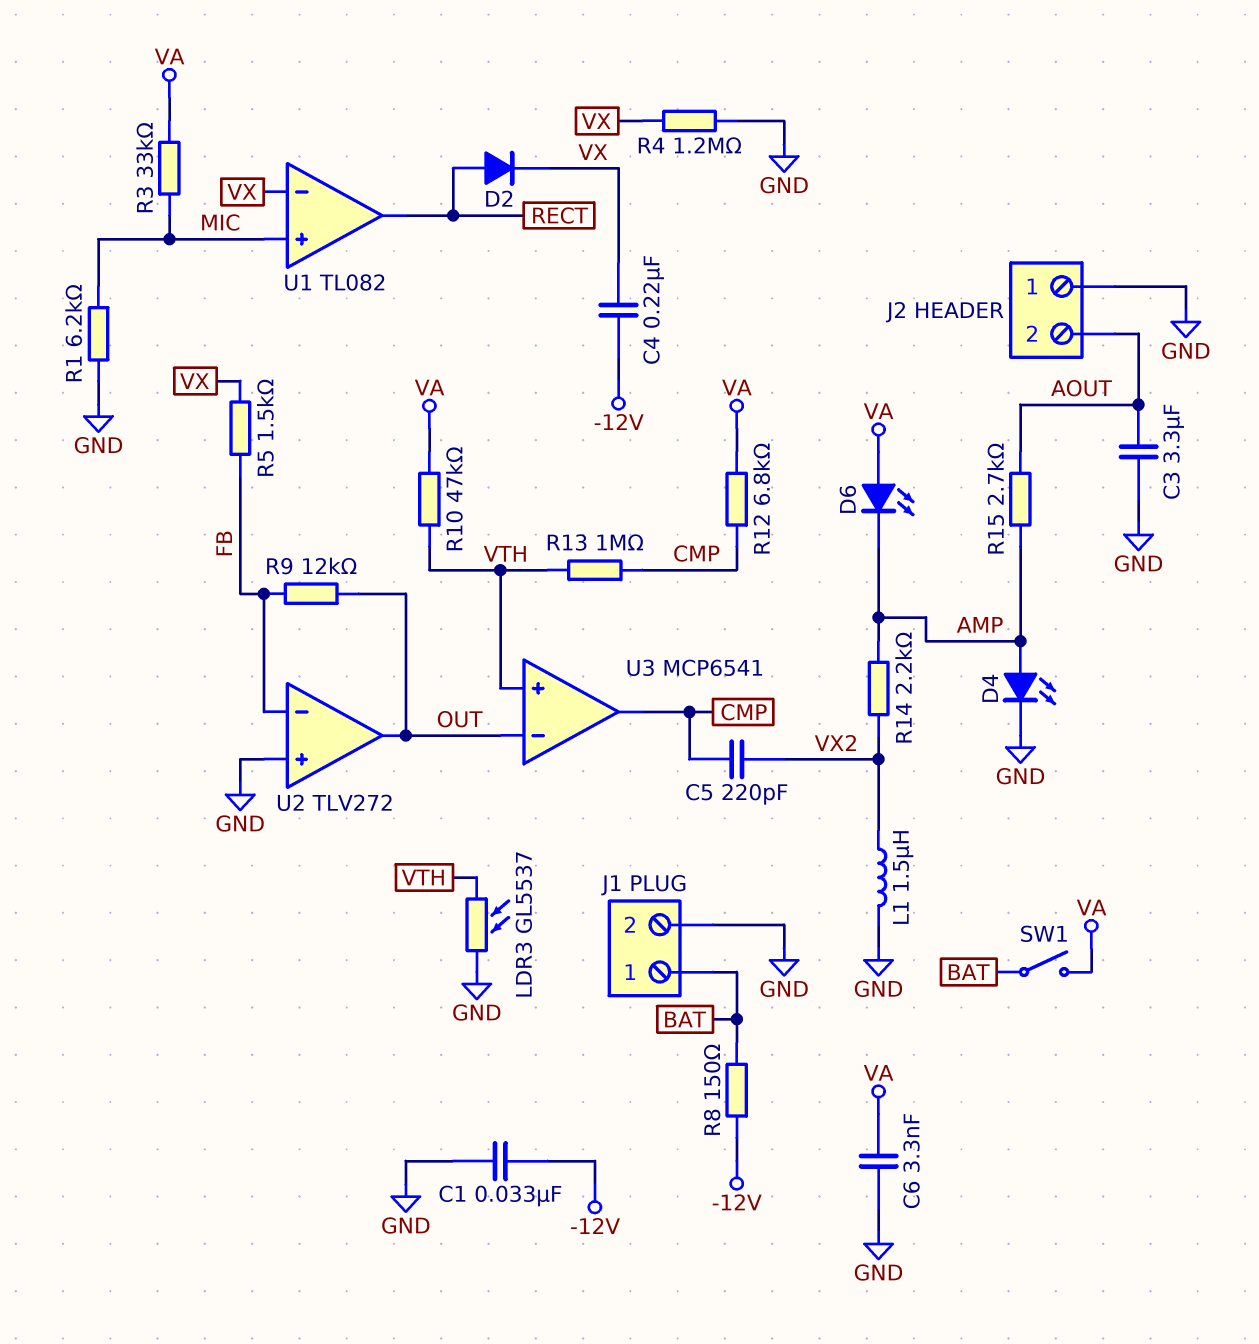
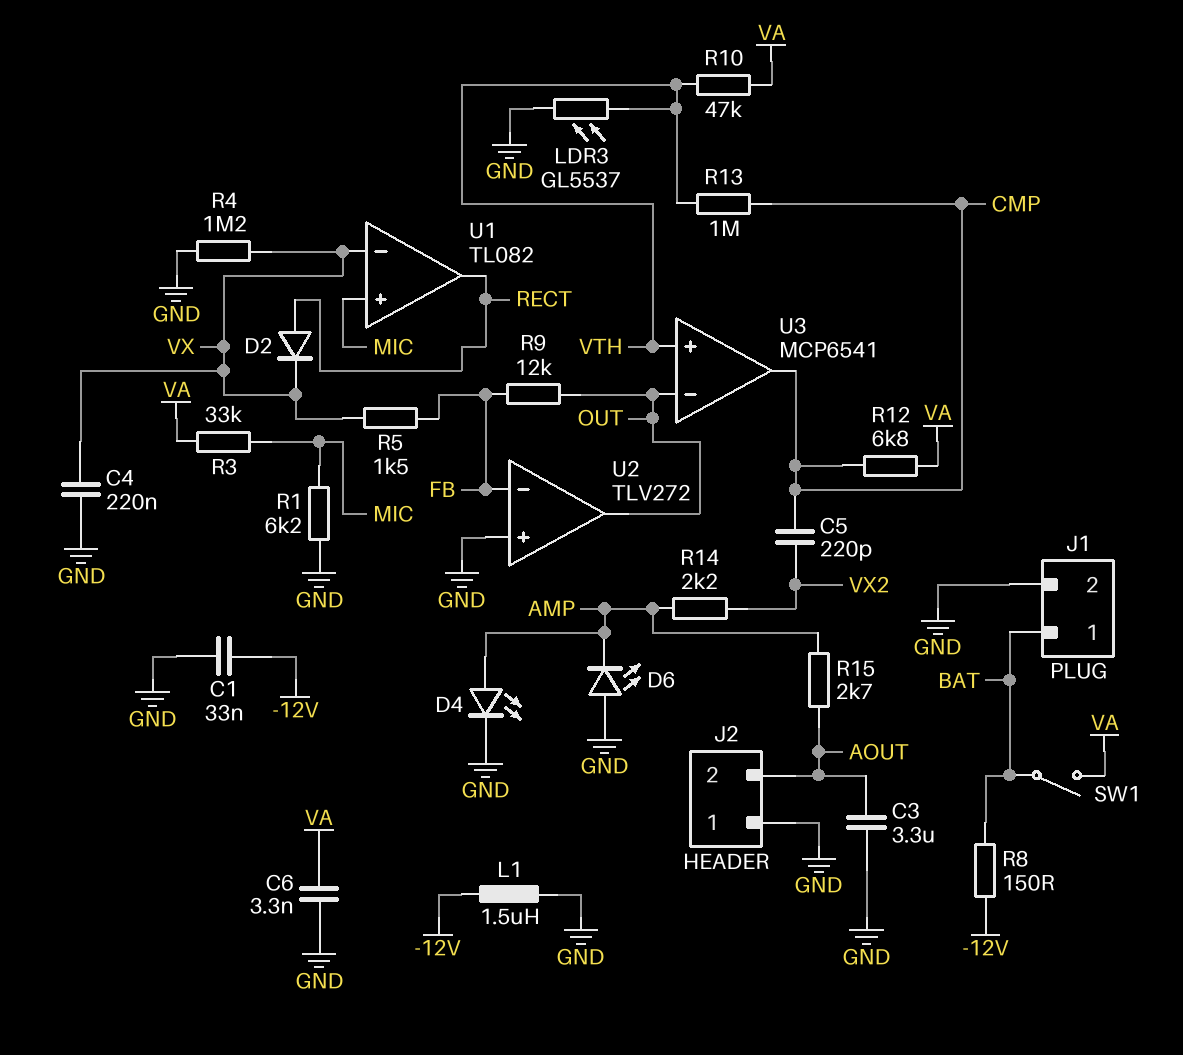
C4: 220nF (-12V, VX) -> 220nF (GND, VX)
D6: LED (A VA, K AMP) -> LED (A GND, K AMP)
L1: 1.5uH (GND, VX2) -> 1.5uH (-12V, GND)

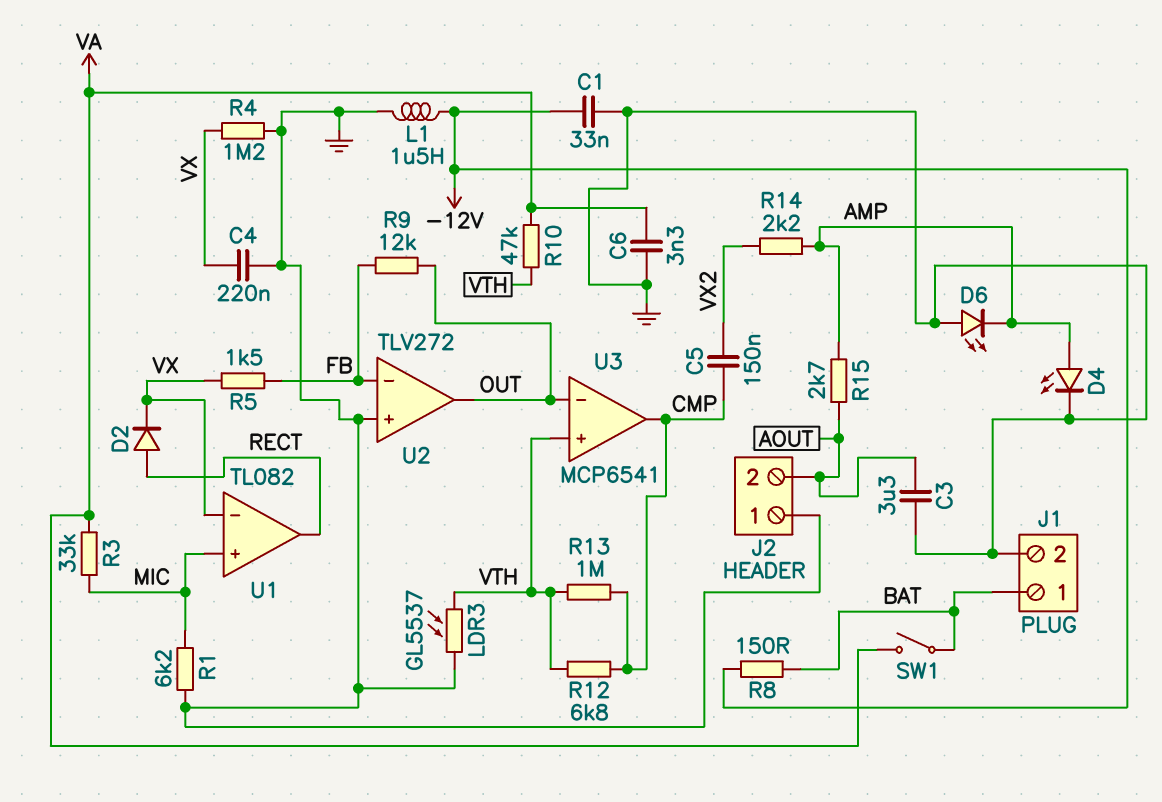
C5: 220pF (CMP, VX2) -> 150nF (CMP, VX2)
R12: 6.8k (CMP, VA) -> 6.8k (CMP, VTH)

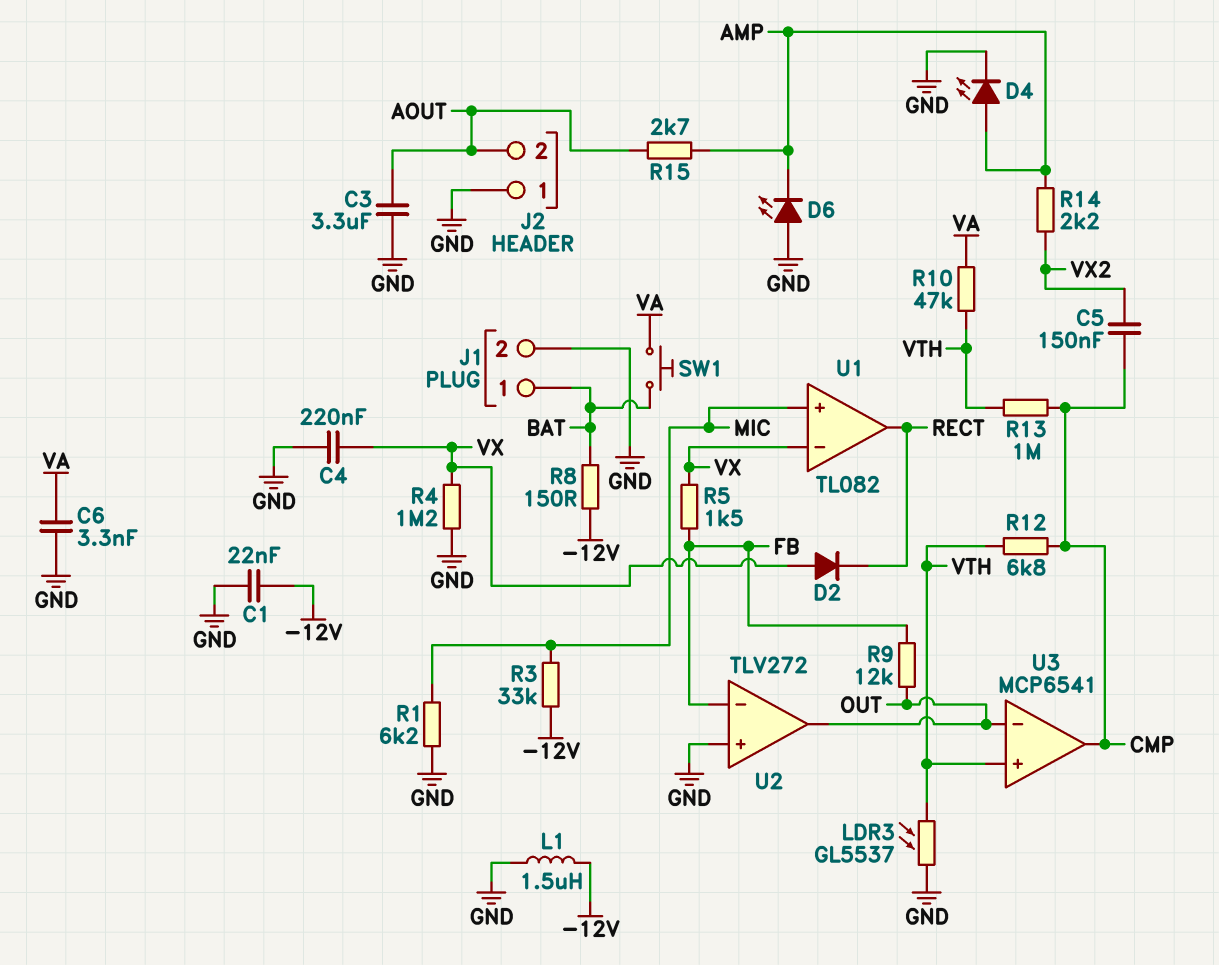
C1: 33nF (-12V, GND) -> 22nF (-12V, GND)
D2: diode (A RECT, K VX) -> diode (A VX, K RECT)
R3: 33k (MIC, VA) -> 33k (-12V, MIC)
SW1: switch (BAT, VA) -> button (BAT, VA)

